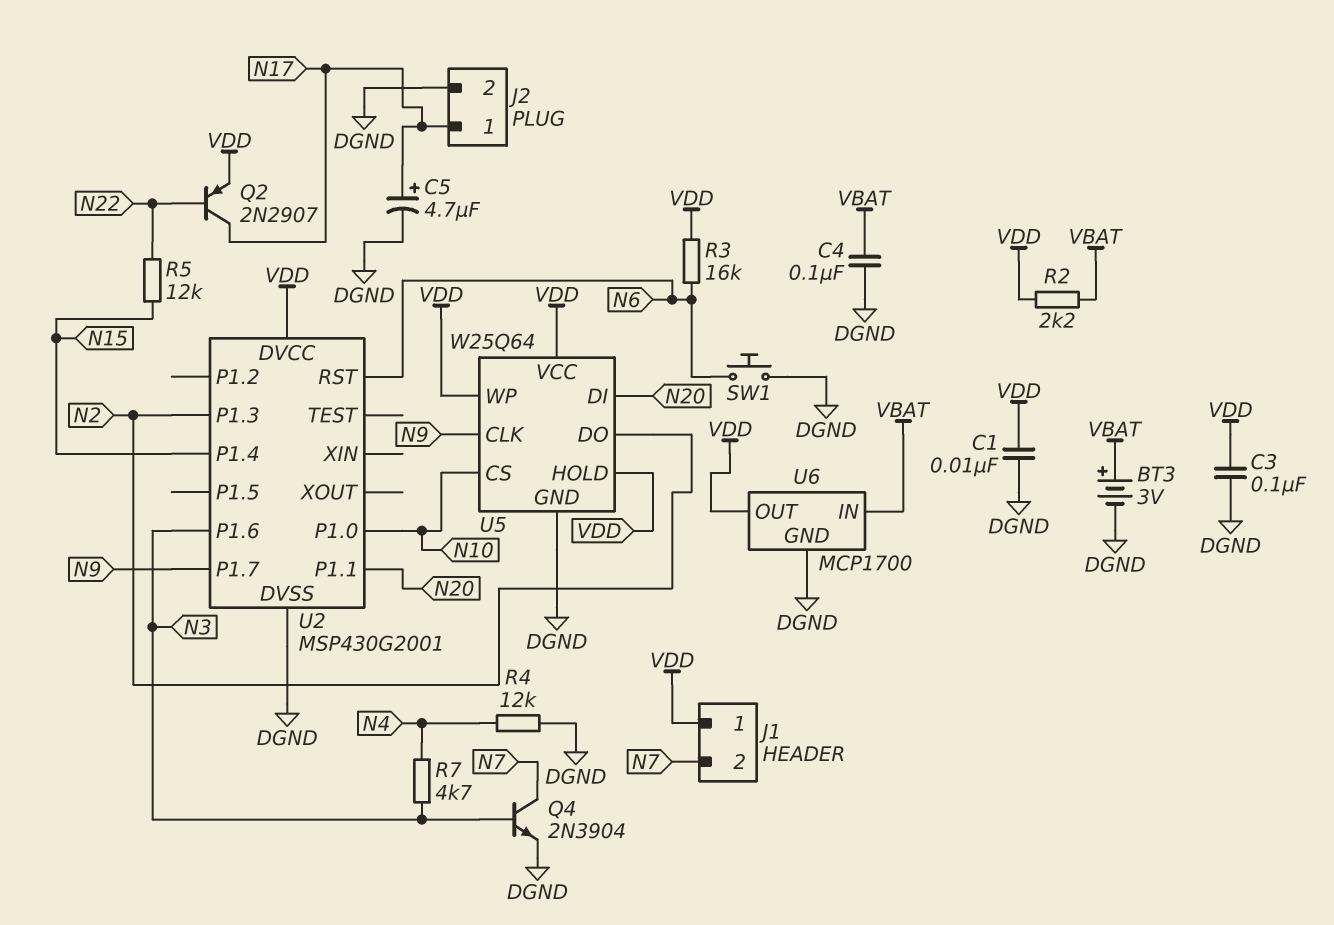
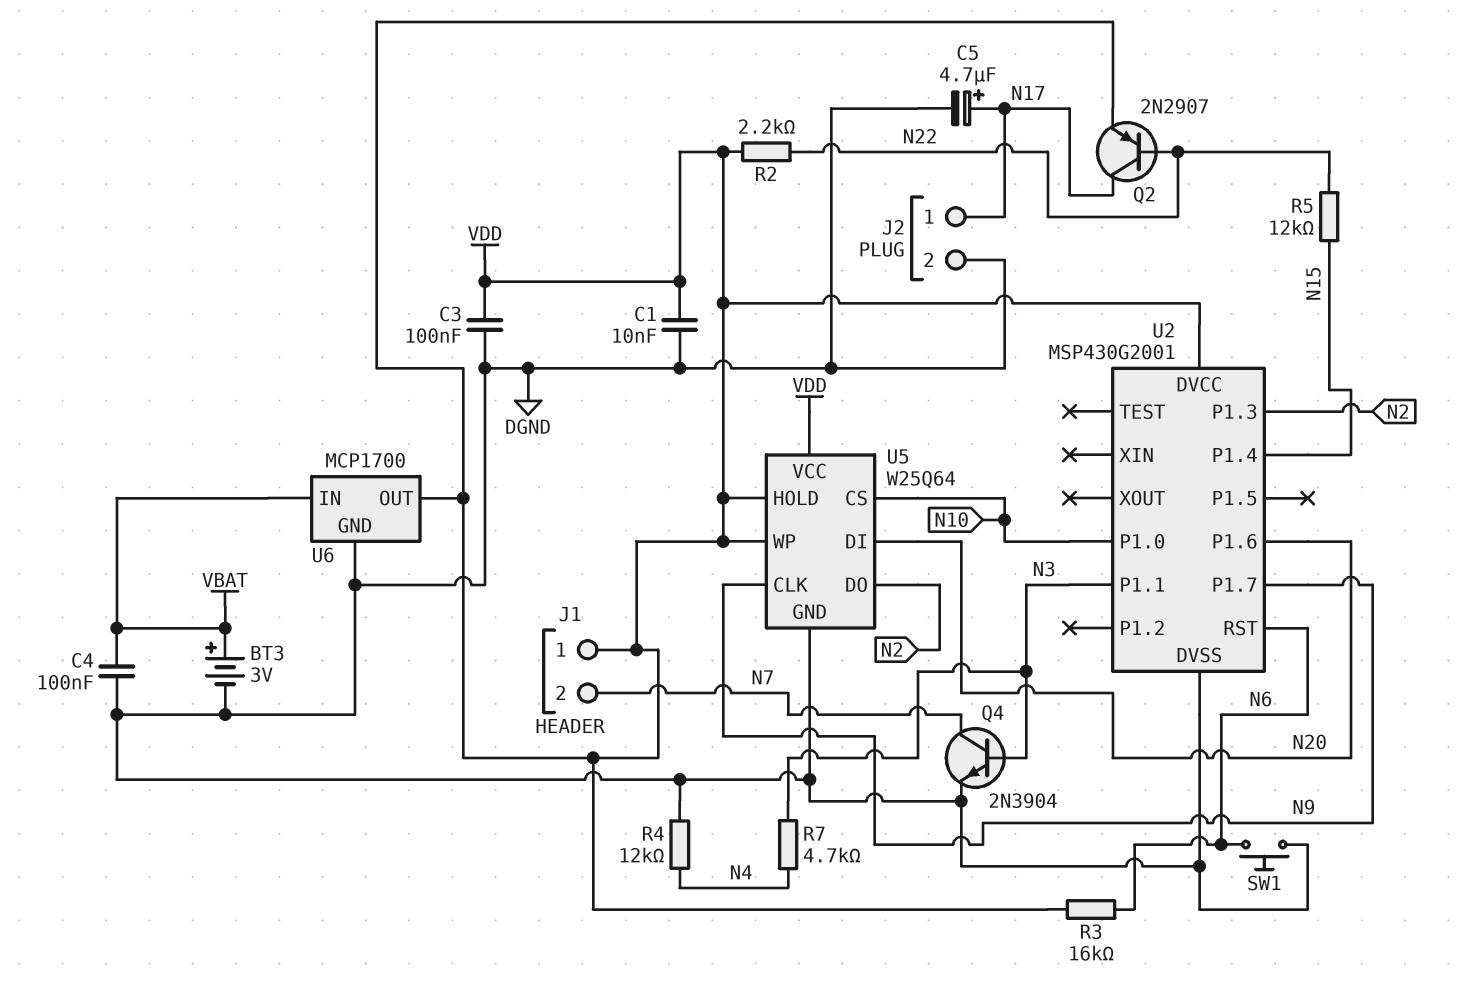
R2: 2.2k (VBAT, VDD) -> 2.2k (N22, VDD)
U2 pin P1.1: N20 -> N3
U2 pin P1.6: N3 -> N20

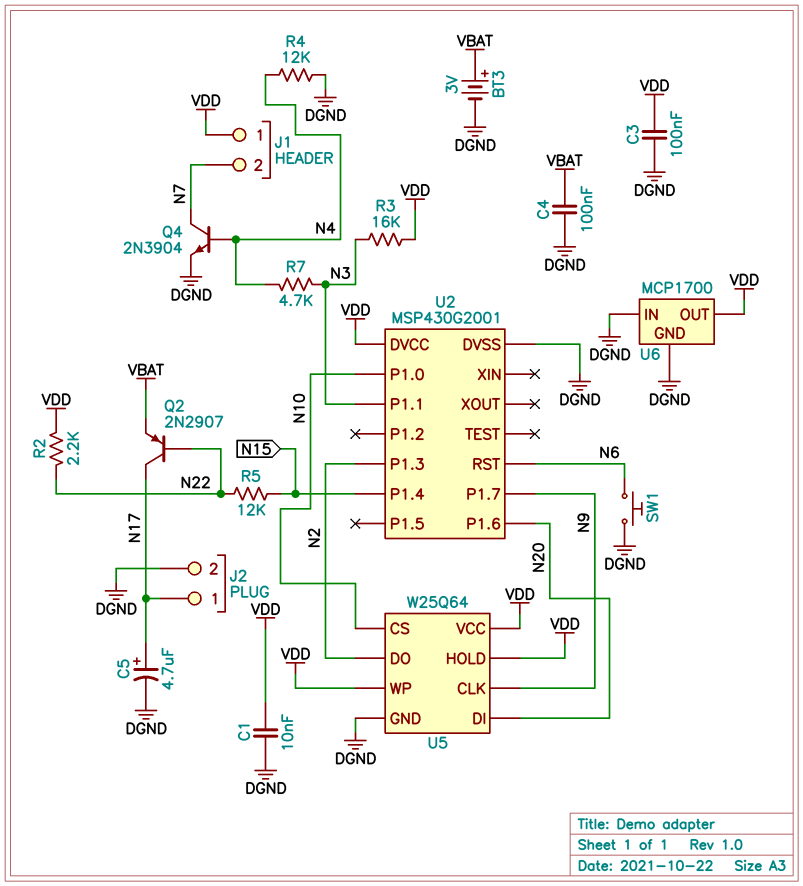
Q2: PNP 2N2907 (B N22, C N17, E VDD) -> PNP 2N2907 (B N22, C N17, E VBAT)
Q4: NPN 2N3904 (B N3, C N7, E DGND) -> NPN 2N3904 (B N4, C N7, E DGND)
R3: 16k (N6, VDD) -> 16k (N3, VDD)
U6 pin IN: VBAT -> DGND

